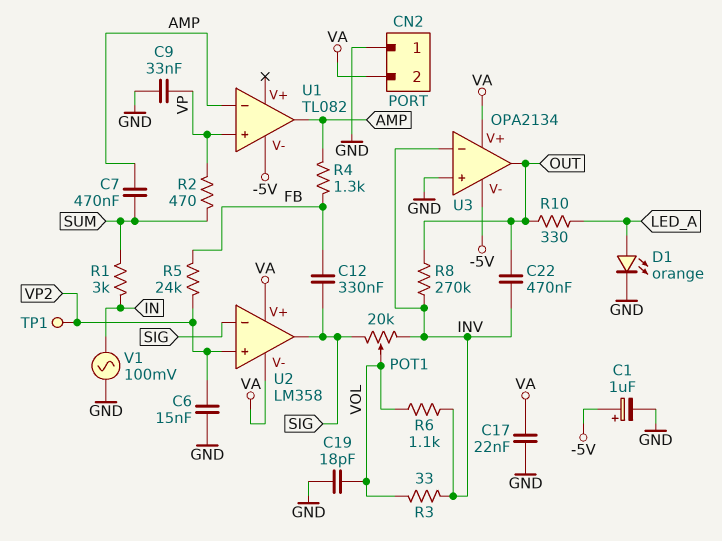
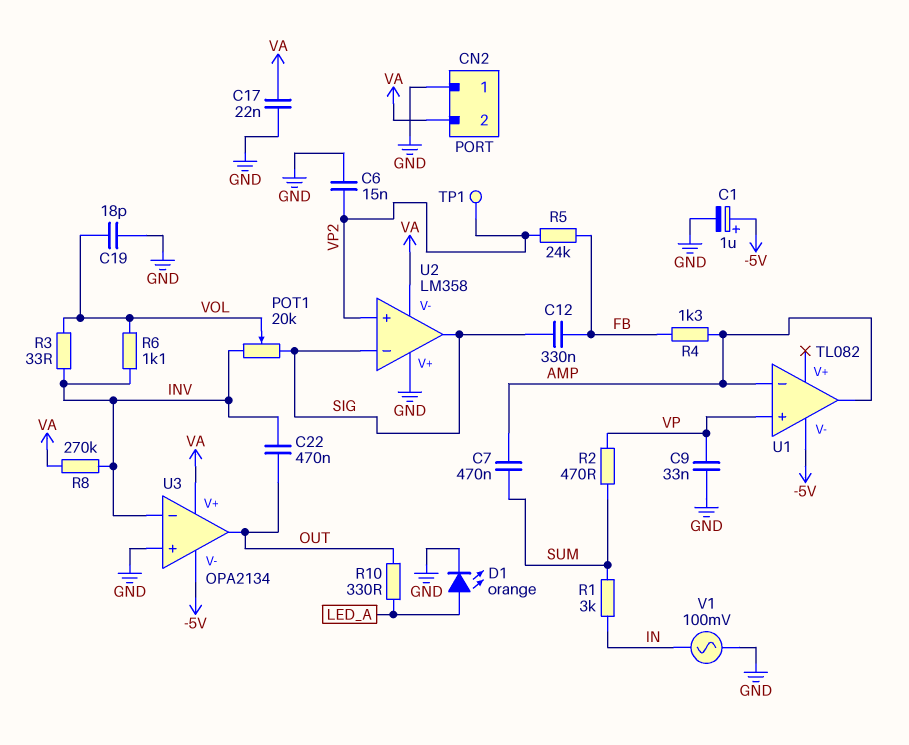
R8: 270k (INV, OUT) -> 270k (INV, VA)
U2 pin V+: VA -> GND

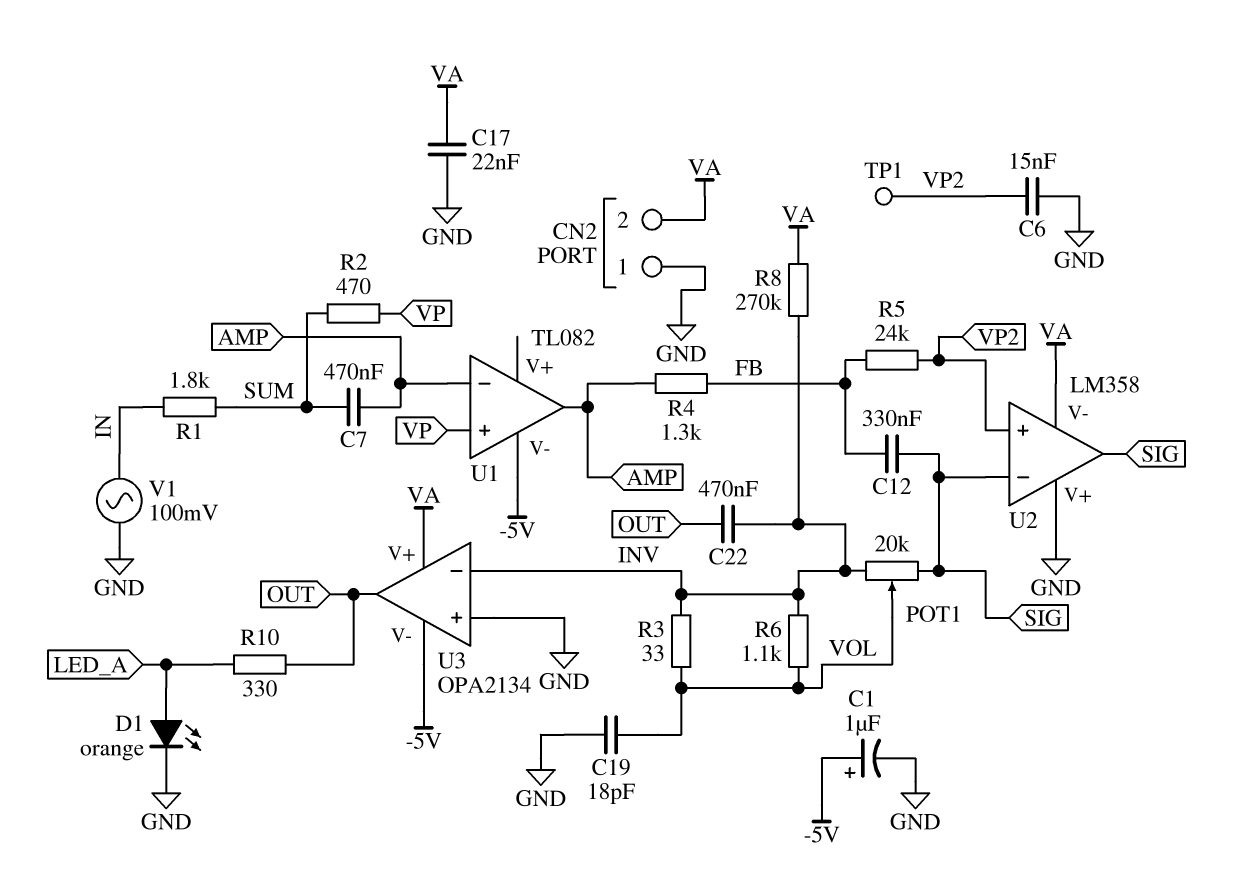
C9: 33nF (GND, VP) -> none
R1: 3k (IN, SUM) -> 1.8k (IN, SUM)

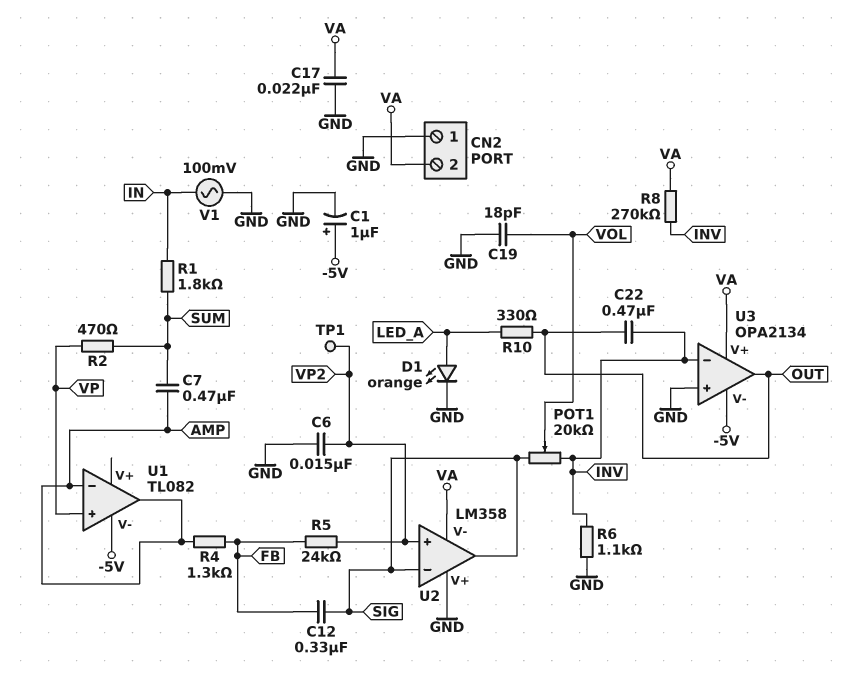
R3: 33 (INV, VOL) -> none
R6: 1.1k (INV, VOL) -> 1.1k (GND, INV)

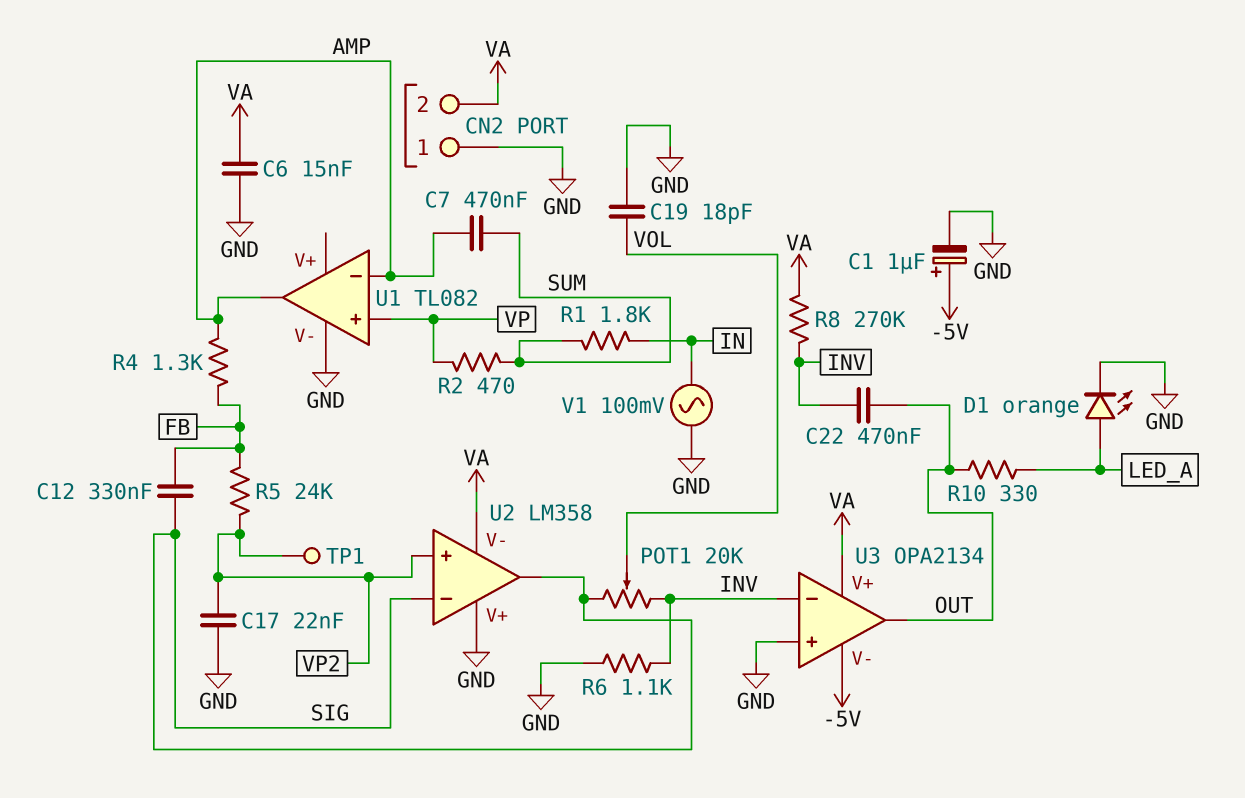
C6: 15nF (GND, VP2) -> 15nF (GND, VA)
C17: 22nF (GND, VA) -> 22nF (GND, VP2)
U1 pin V-: -5V -> GND

